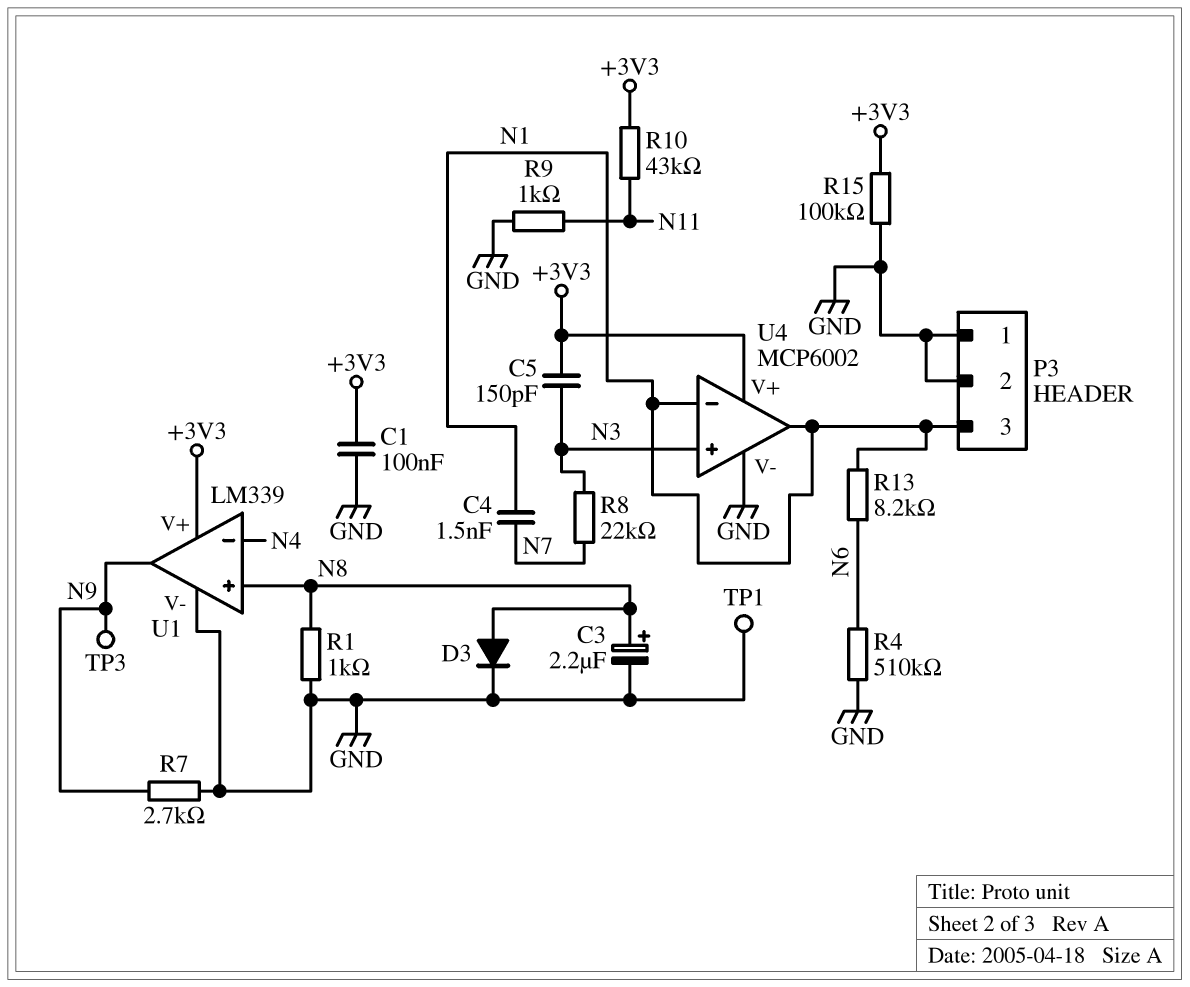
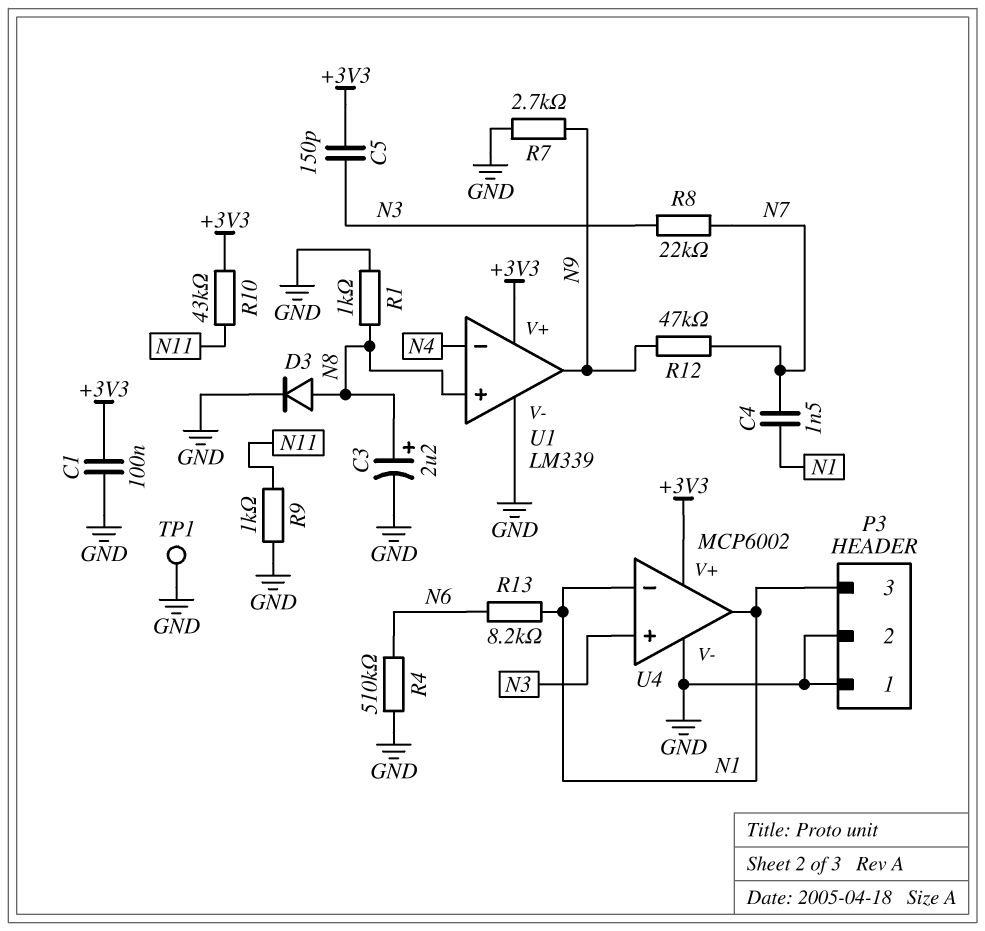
R12: none -> 47k (N7, N9)
R15: 100k (+3V3, GND) -> none
TP3: test point (N9) -> none

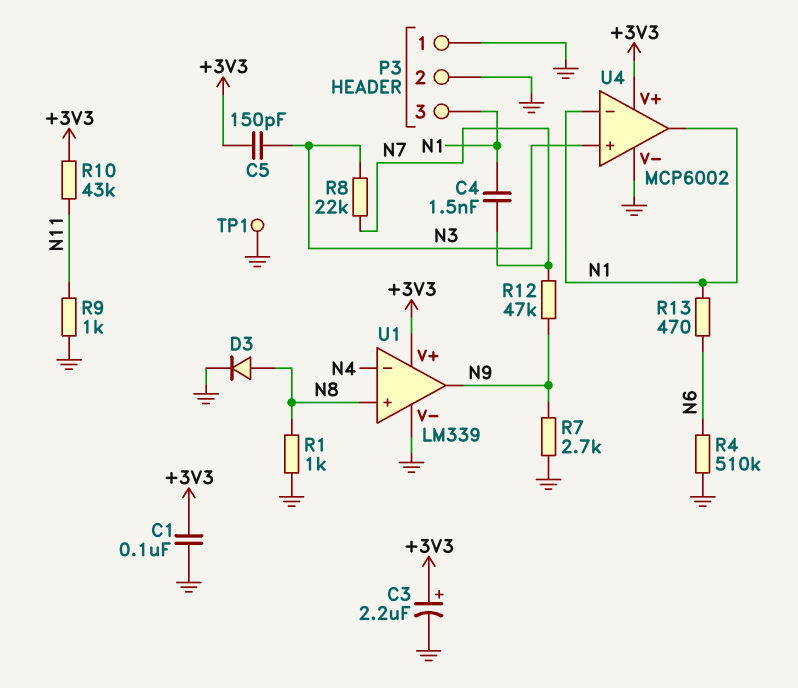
C3: 2.2uF (plus N8, minus GND) -> 2.2uF (plus +3V3, minus GND)
R13: 8.2k (N1, N6) -> 470 (N1, N6)

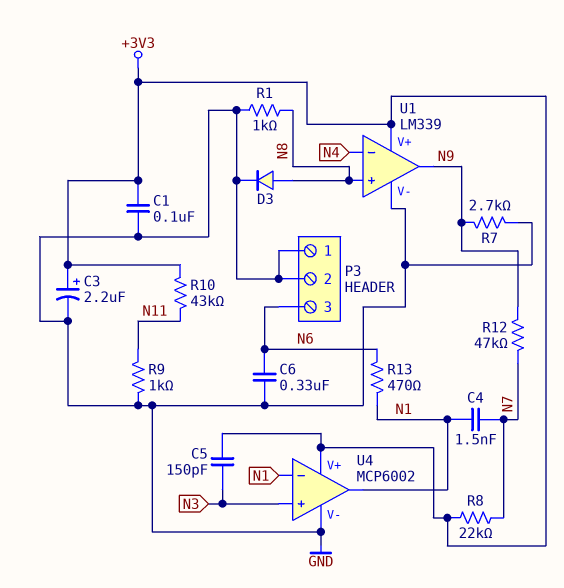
C6: none -> 330nF (GND, N6)
P3 pin 3: N1 -> N6
R4: 510k (GND, N6) -> none
R8: 22k (N3, N7) -> 22k (+3V3, N7)
TP1: test point (GND) -> none

